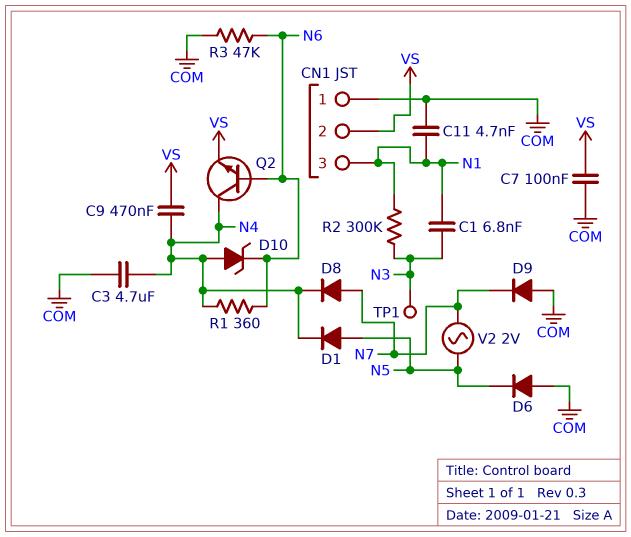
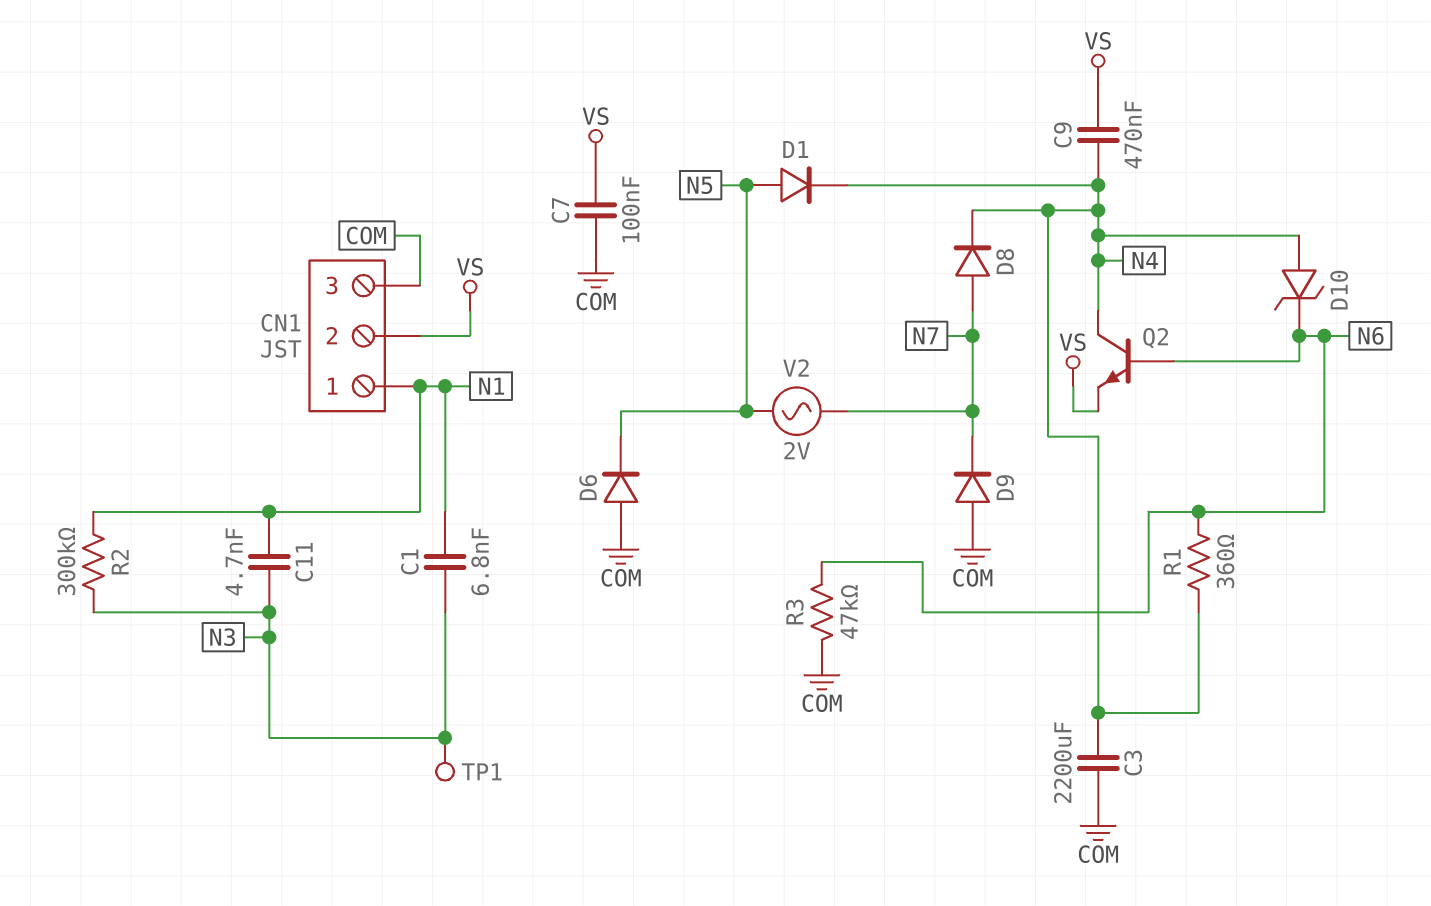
C3: 4.7uF (COM, N4) -> 2200uF (COM, N4)
C11: 4.7nF (COM, N1) -> 4.7nF (N1, N3)
CN1 pin 1: COM -> N1
CN1 pin 3: N1 -> COM

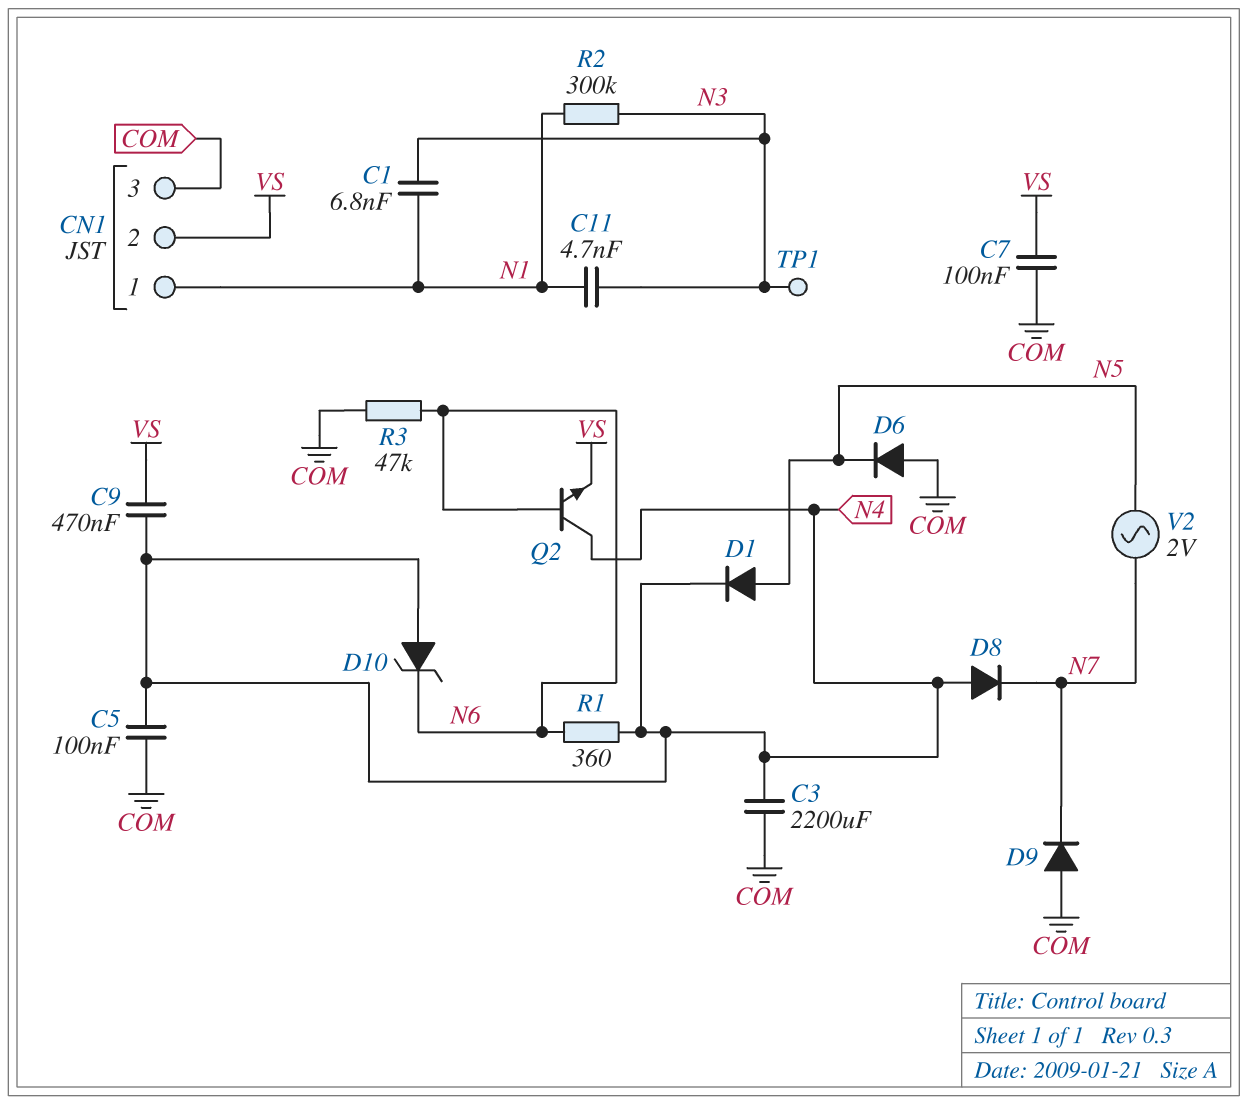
C5: none -> 100nF (COM, N4)
D8: diode (A N7, K N4) -> diode (A N4, K N7)

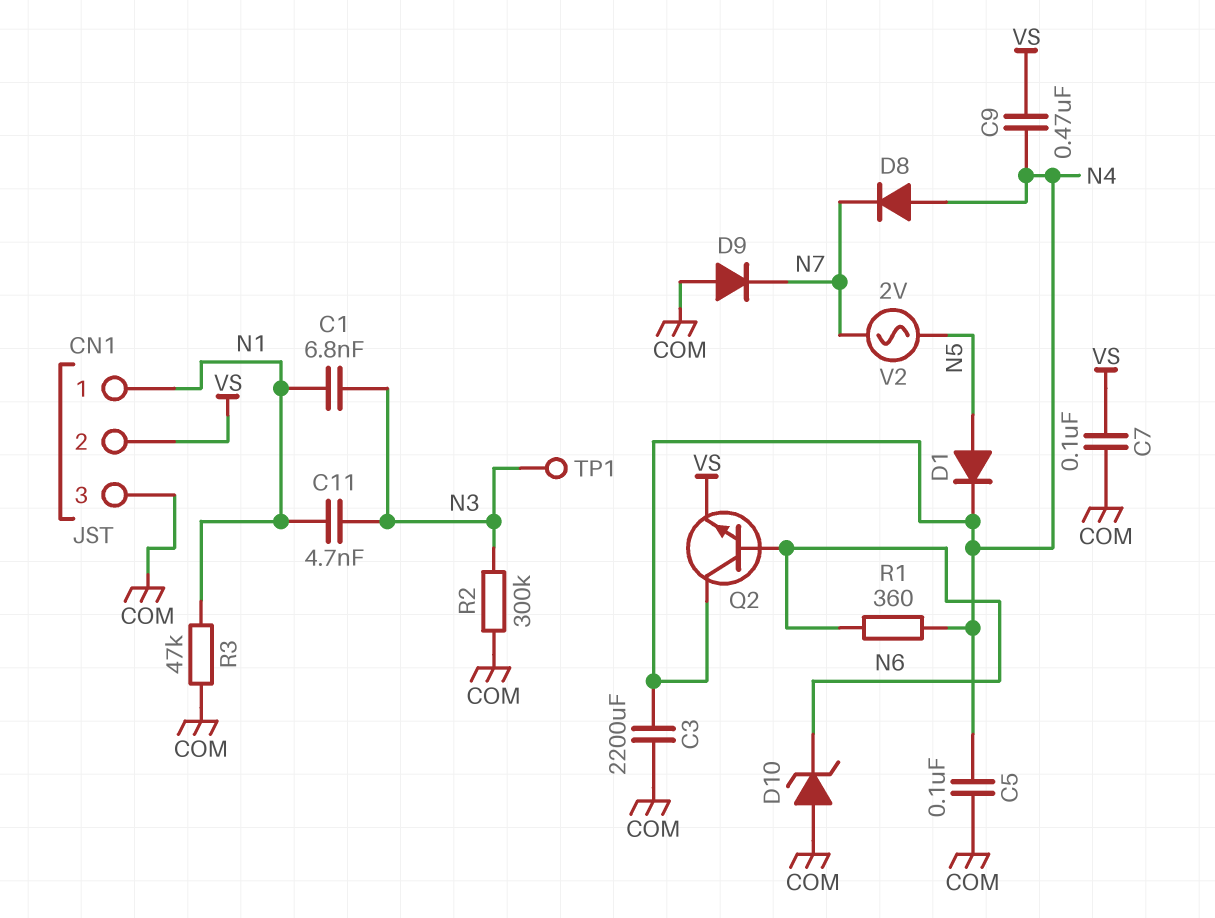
D6: diode (A COM, K N5) -> none
D10: zener (A N4, K N6) -> zener (A COM, K N6)
R2: 300k (N1, N3) -> 300k (COM, N3)
R3: 47k (COM, N6) -> 47k (COM, N1)

